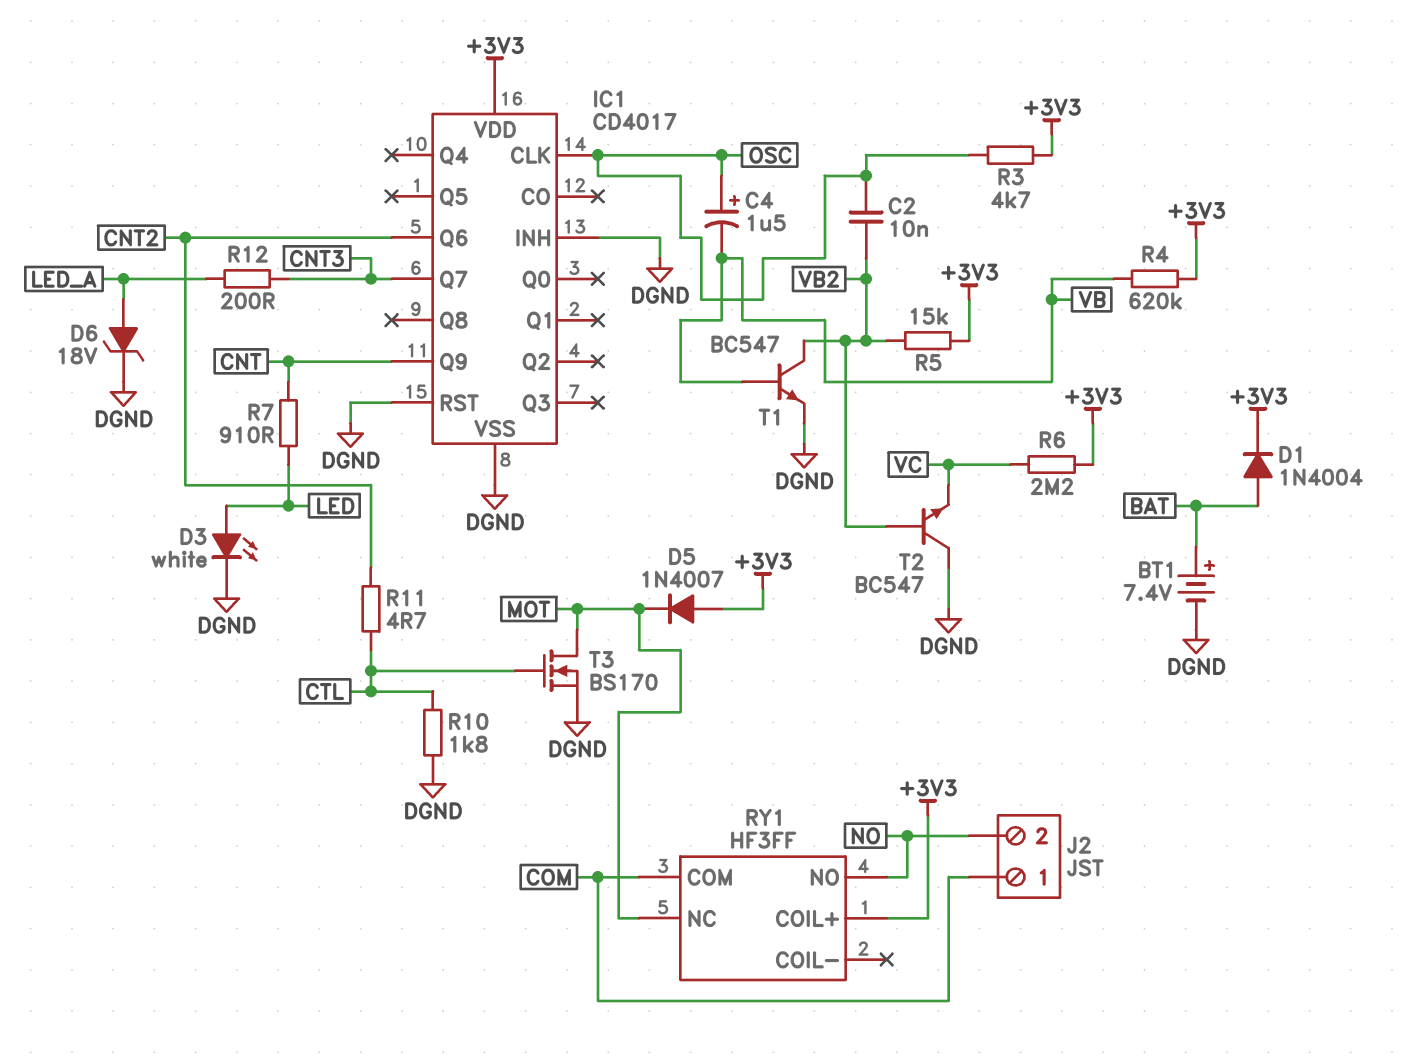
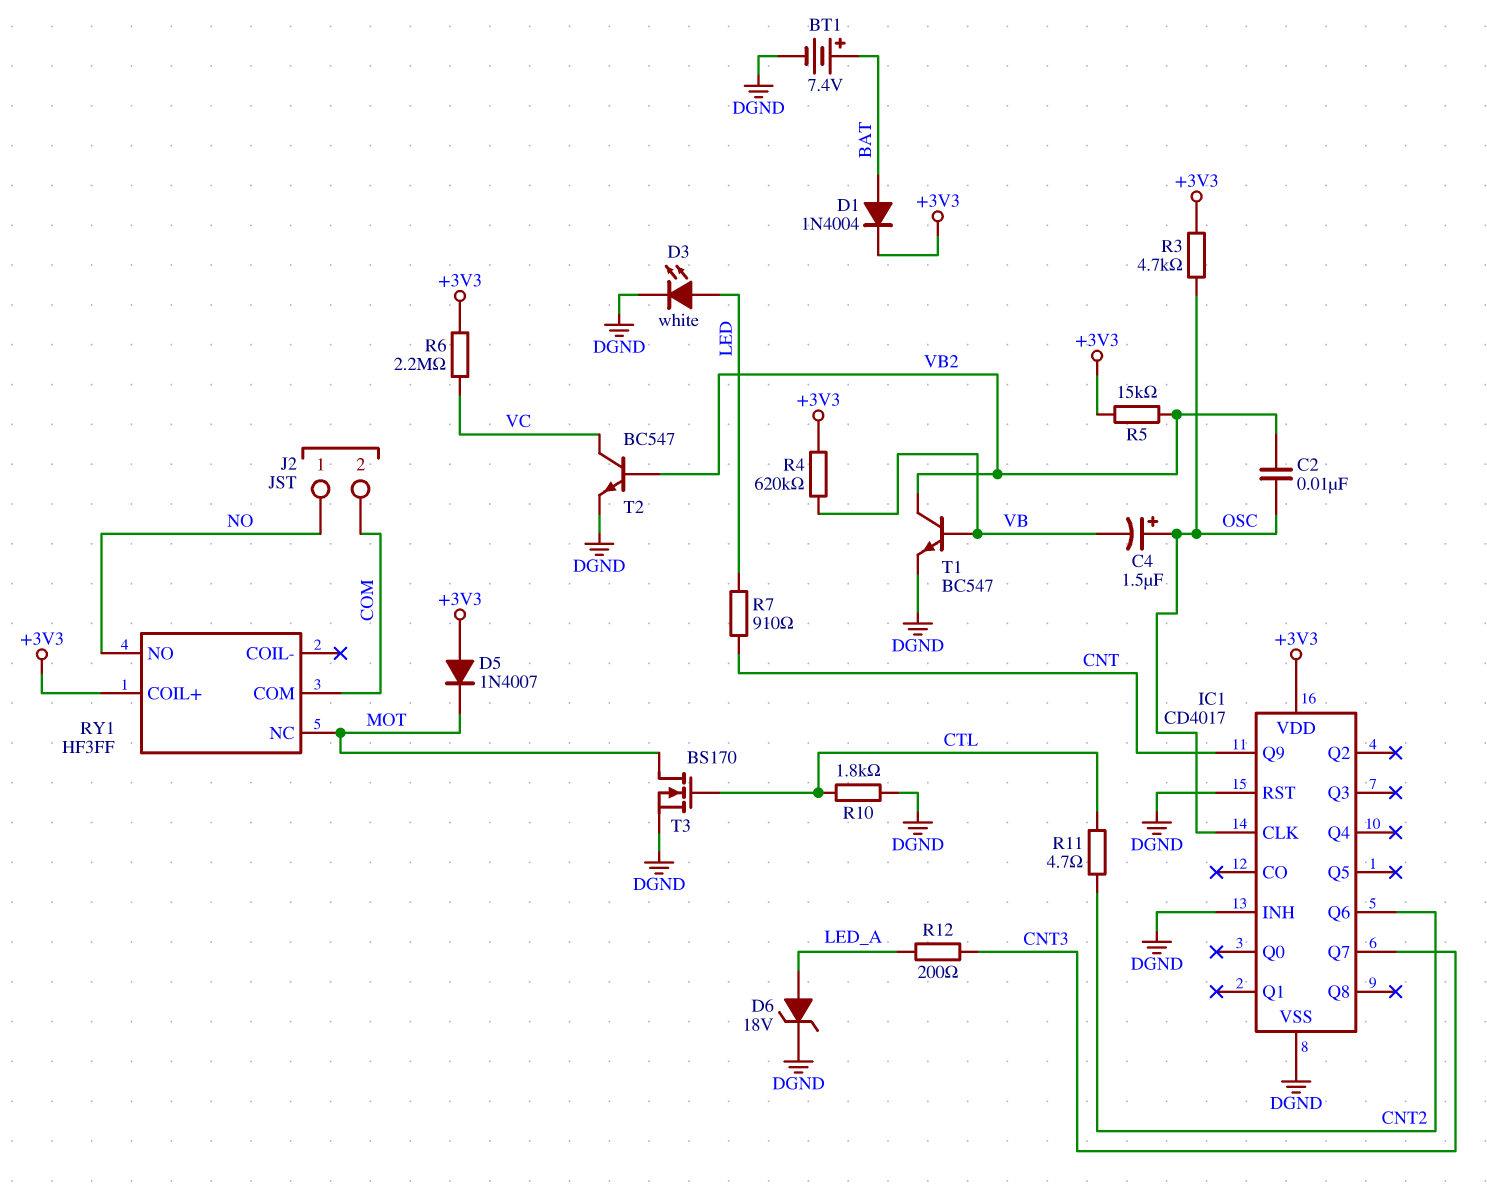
J2 pin 1: COM -> NO
J2 pin 2: NO -> COM
T2: NPN BC547 (B VB2, C DGND, E VC) -> NPN BC547 (B VB2, C VC, E DGND)

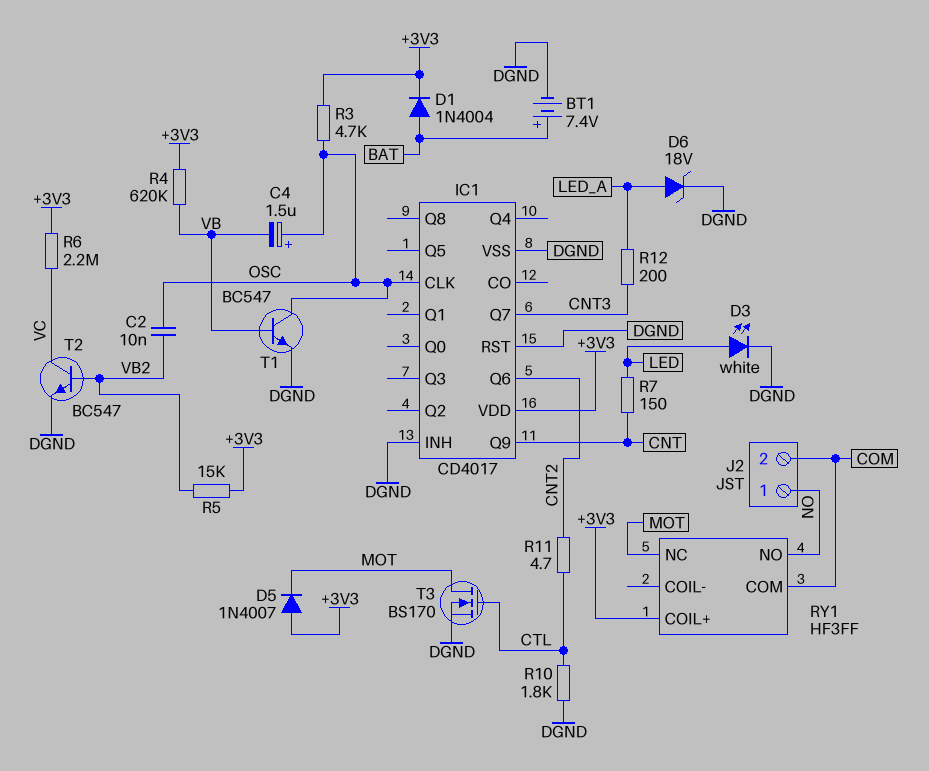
R7: 910 (CNT, LED) -> 150 (CNT, LED)
T1: NPN BC547 (B VB, C VB2, E DGND) -> NPN BC547 (B VB, C OSC, E DGND)

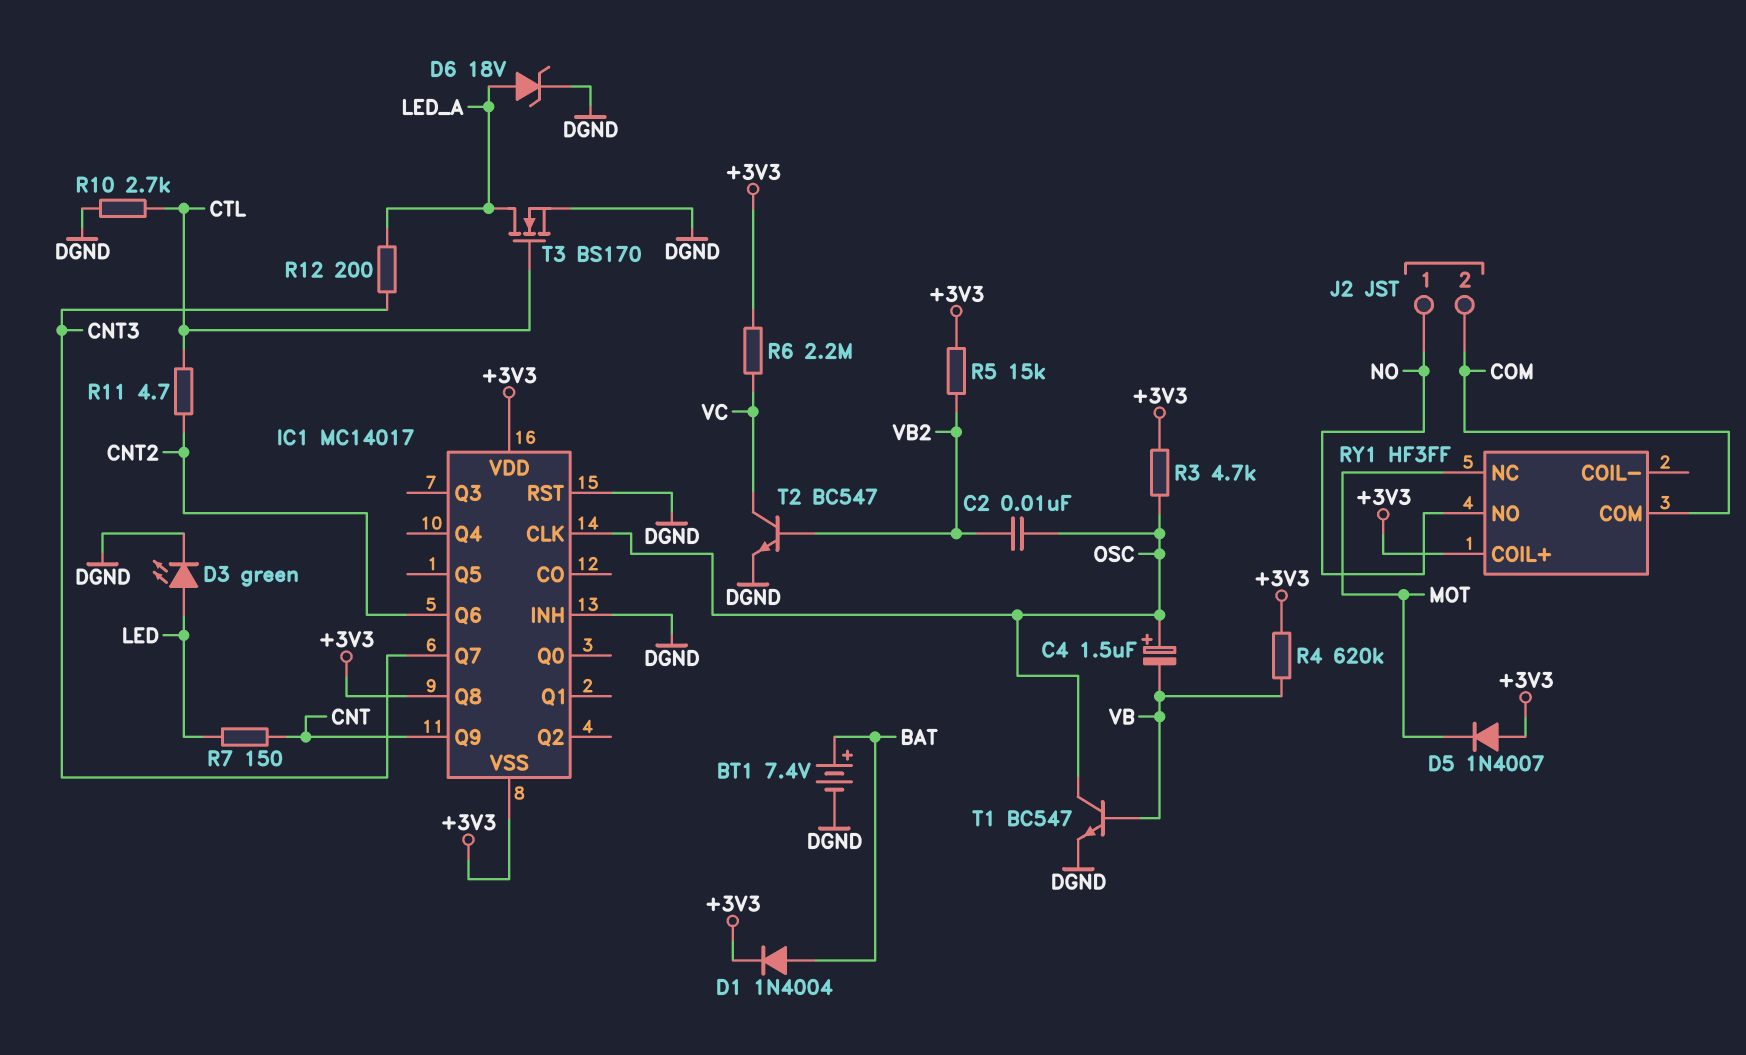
D3: LED white (A LED, K DGND) -> LED green (A LED, K DGND)
IC1: CD4017 -> MC14017
IC1 pin Q8: none -> +3V3
IC1 pin VSS: DGND -> +3V3
R10: 1.8k (CTL, DGND) -> 2.7k (CTL, DGND)
T3: NMOS BS170 (G CTL, D MOT, S DGND) -> NMOS BS170 (G CTL, D LED_A, S DGND)

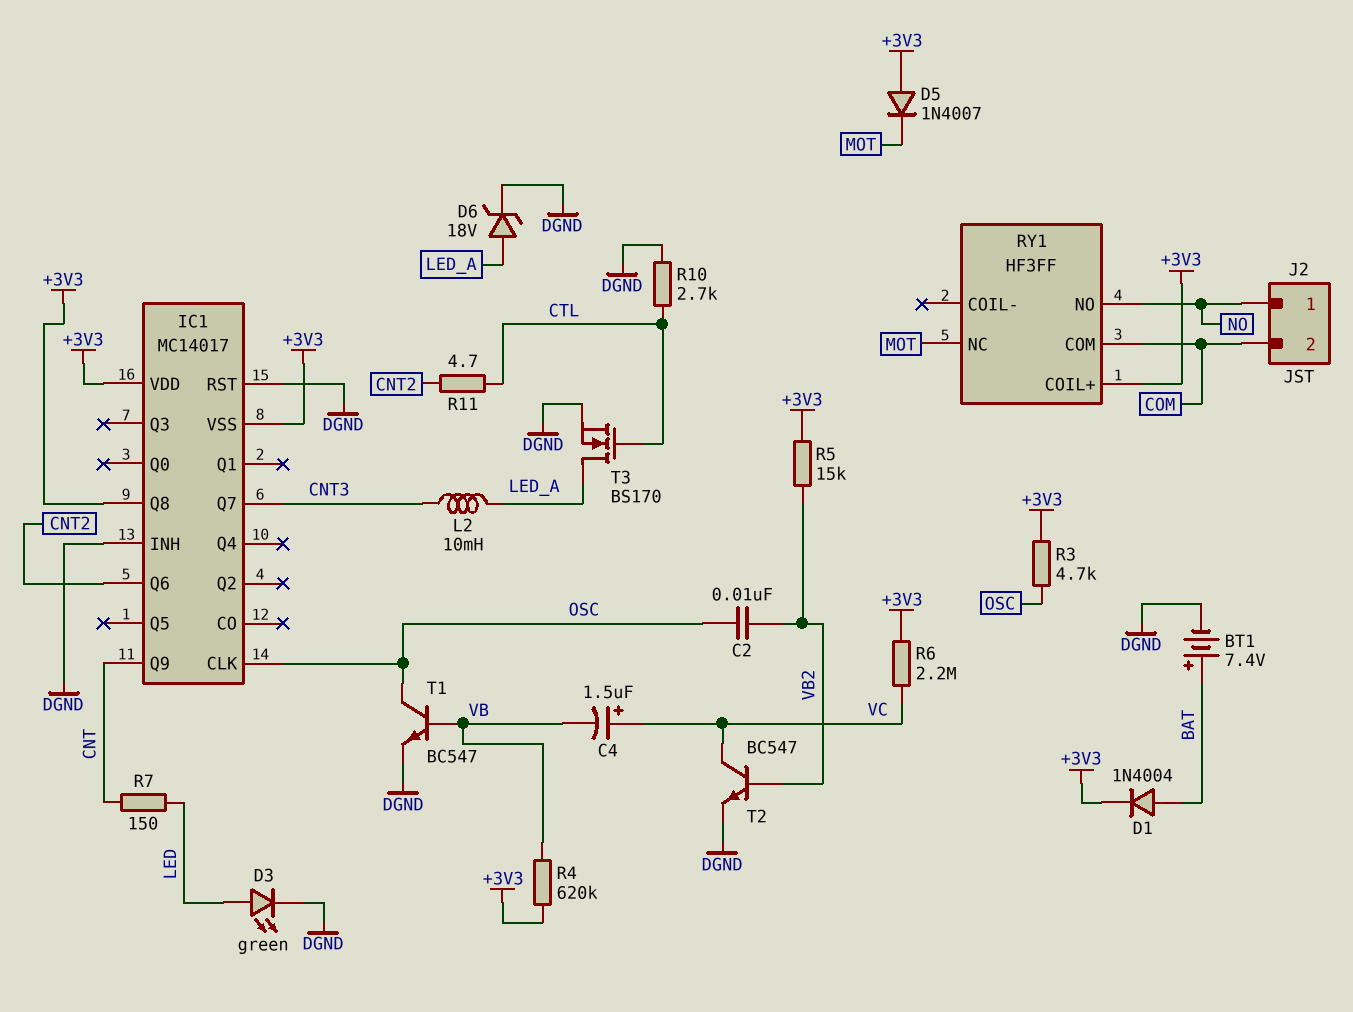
C4: 1.5uF (plus OSC, minus VB) -> 1.5uF (plus VC, minus VB)
L2: none -> 10mH (CNT3, LED_A)
R12: 200 (CNT3, LED_A) -> none

